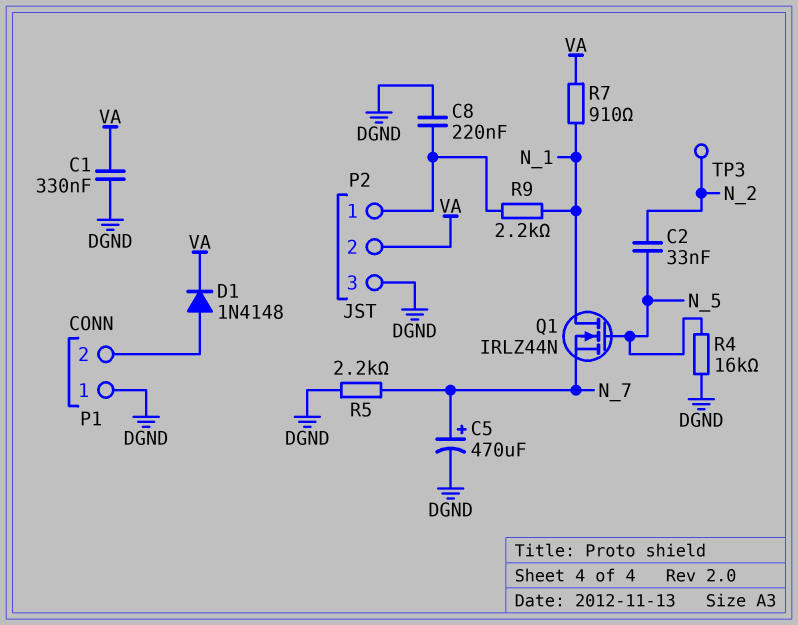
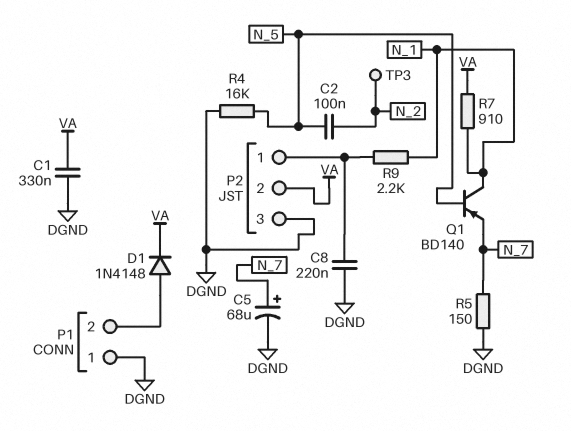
C2: 33nF (N_2, N_5) -> 100nF (N_2, N_5)
C5: 470uF (plus N_7, minus DGND) -> 68uF (plus N_7, minus DGND)
Q1: NMOS IRLZ44N (G N_5, D N_1, S N_7) -> PNP BD140 (B N_5, C N_1, E N_7)
R5: 2.2k (DGND, N_7) -> 150 (DGND, N_7)

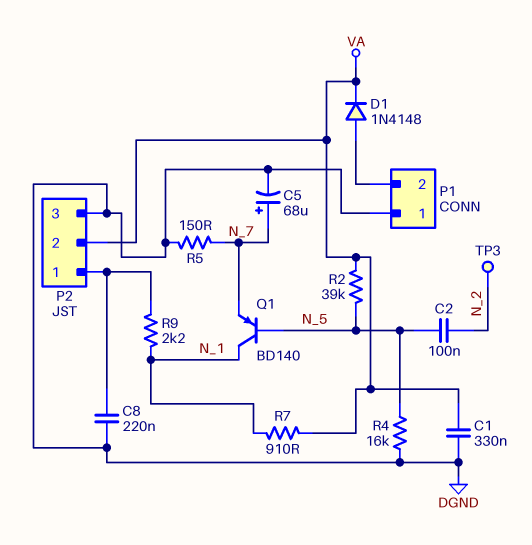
R2: none -> 39k (N_5, VA)

